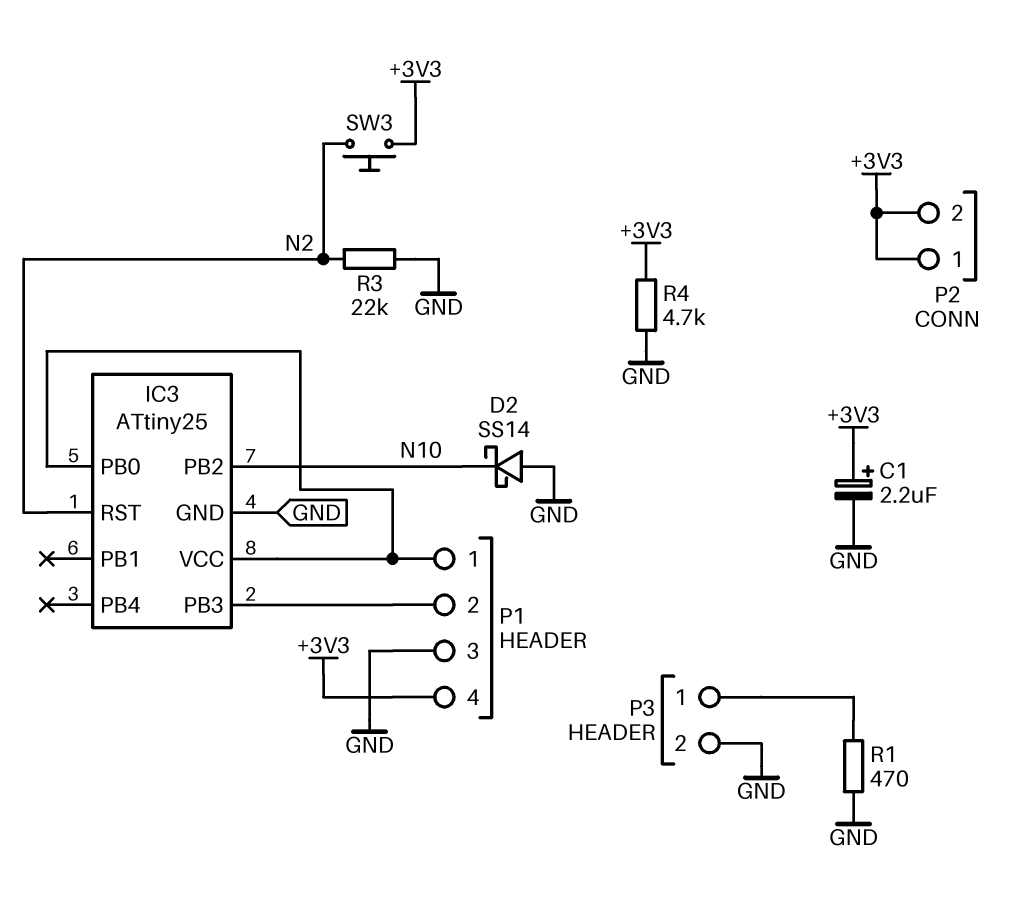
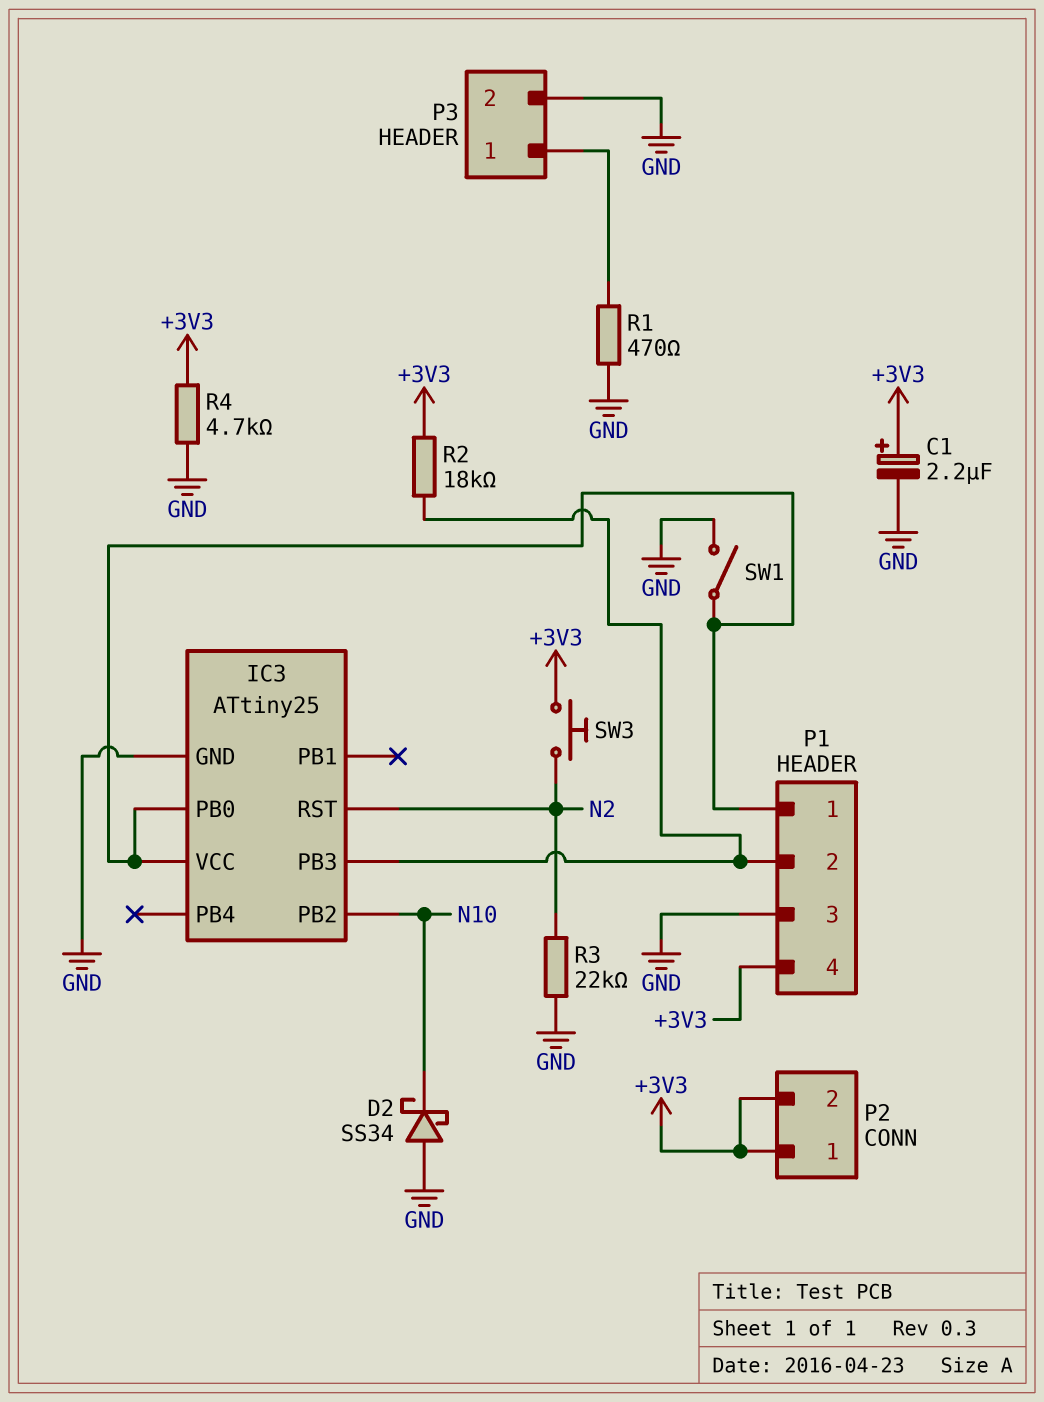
D2: schottky SS14 (A GND, K N10) -> schottky SS34 (A GND, K N10)
R2: none -> 18k (+3V3, IC3/PB3)
SW1: none -> switch (GND, IC3/PB0)

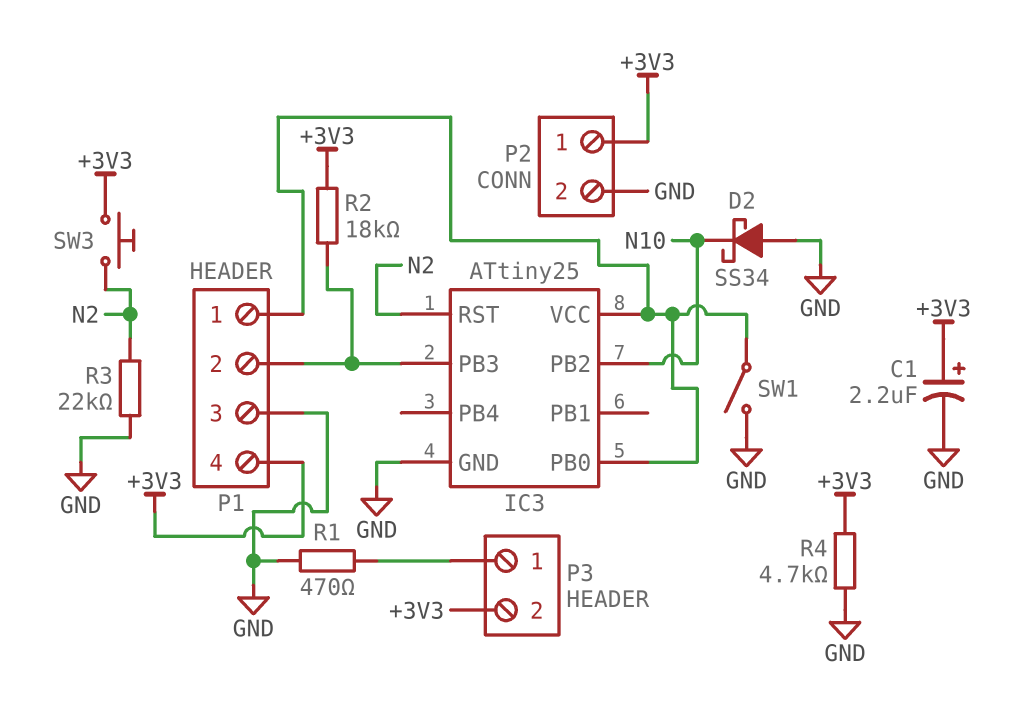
P2 pin 2: +3V3 -> GND
P3 pin 2: GND -> +3V3

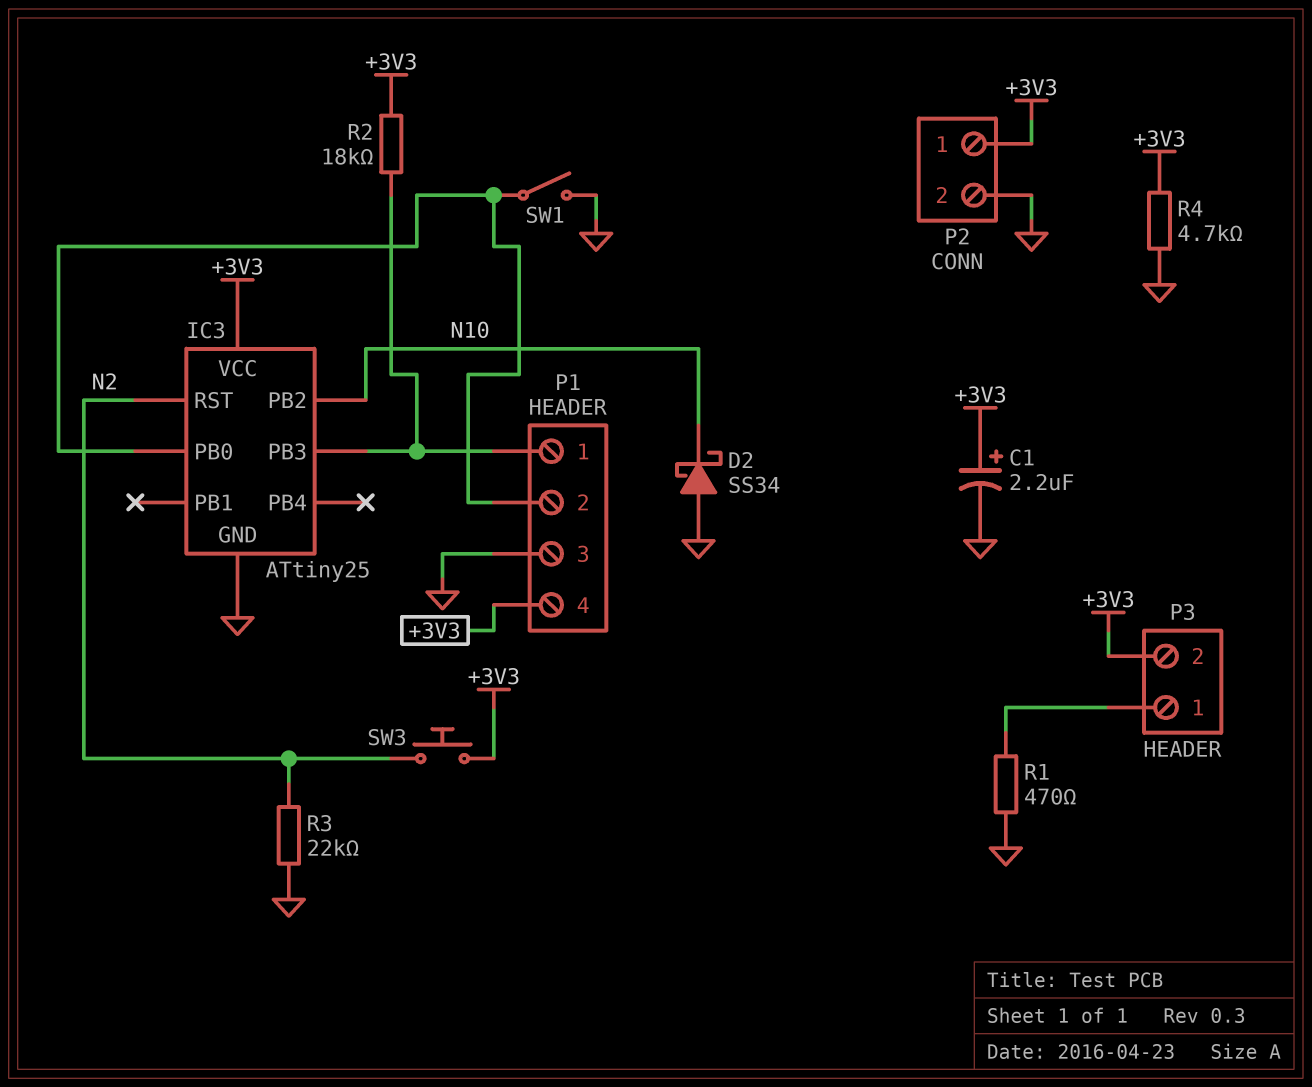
IC3 pin VCC: IC3/PB0 -> +3V3
P1 pin 1: IC3/PB0 -> IC3/PB3
P1 pin 2: IC3/PB3 -> IC3/PB0

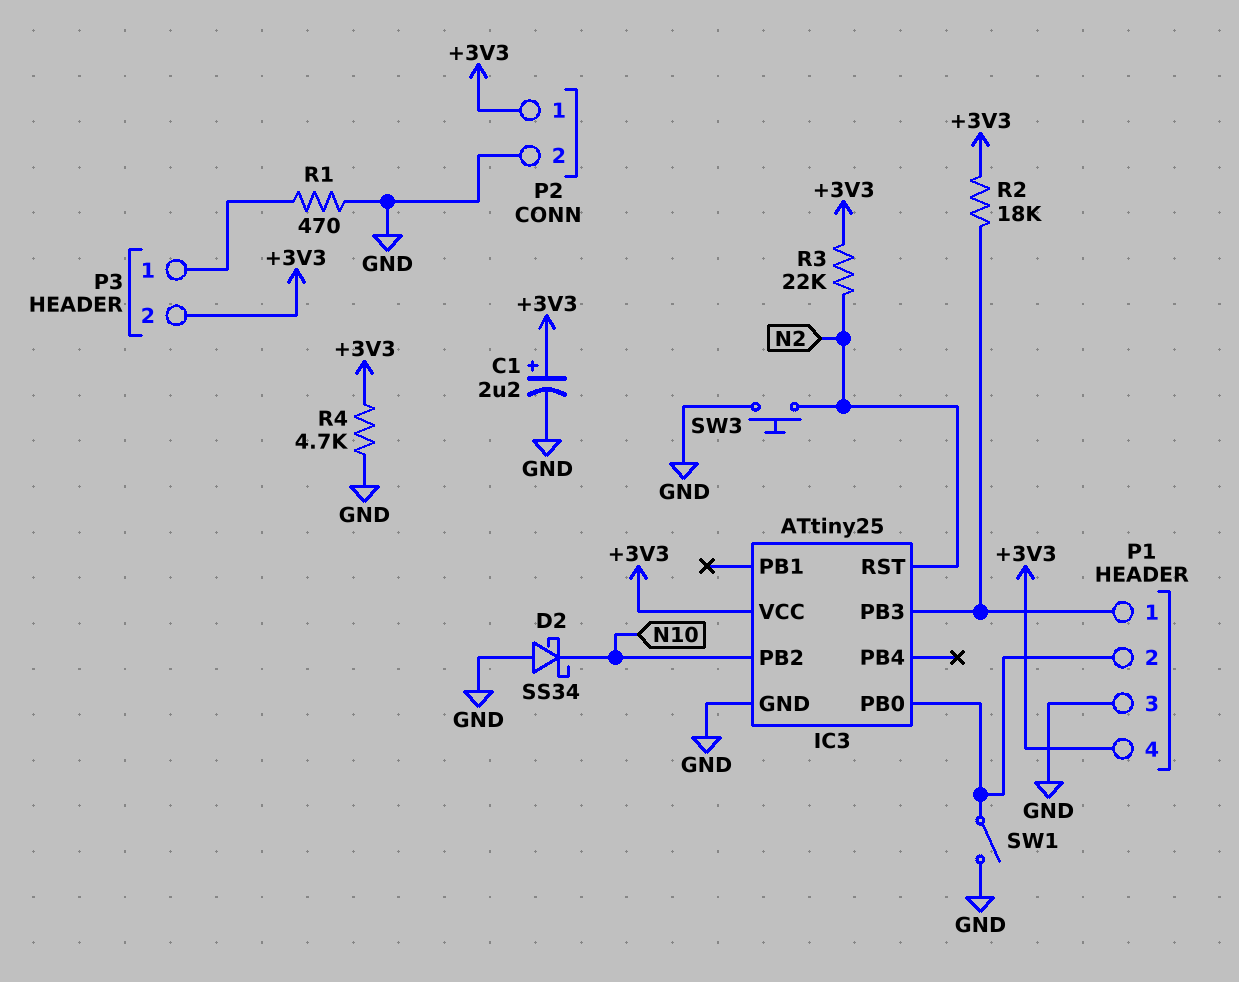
R3: 22k (GND, N2) -> 22k (+3V3, N2)
SW3: button (+3V3, N2) -> button (GND, N2)

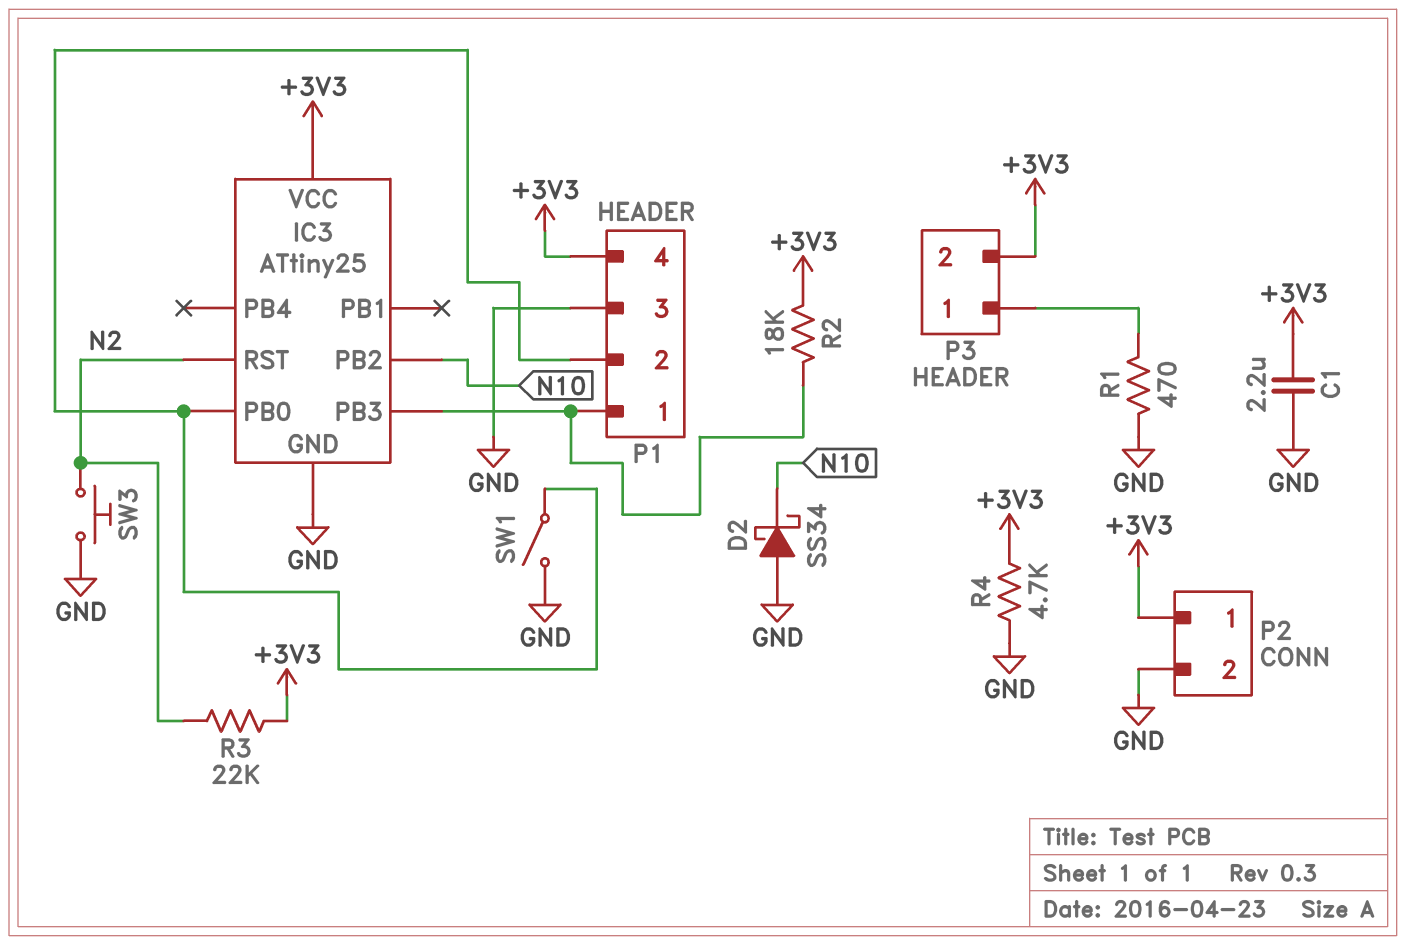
C1: 2.2uF (plus +3V3, minus GND) -> 2.2uF (+3V3, GND)

